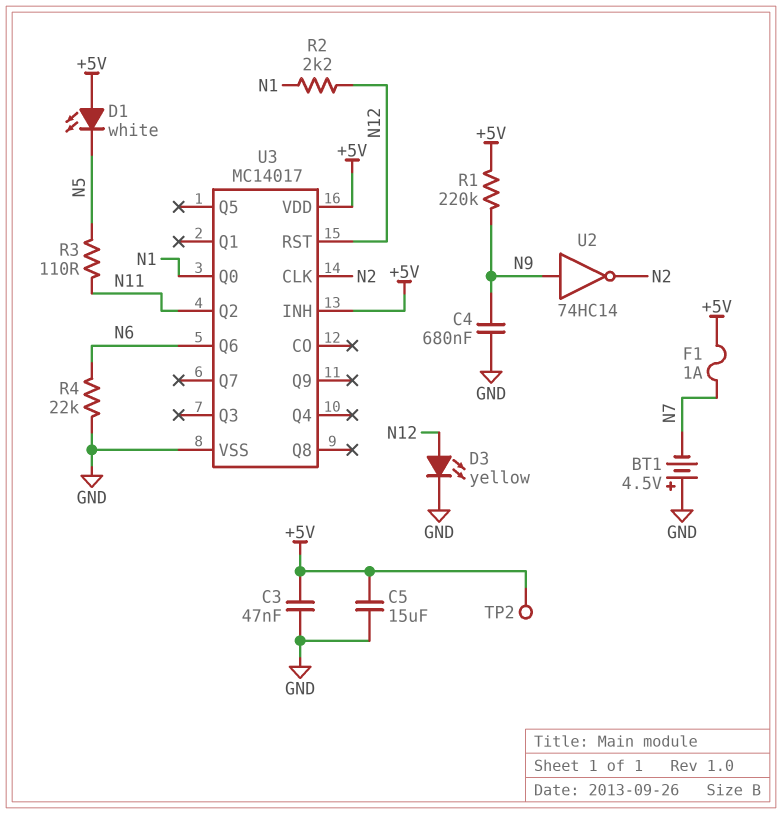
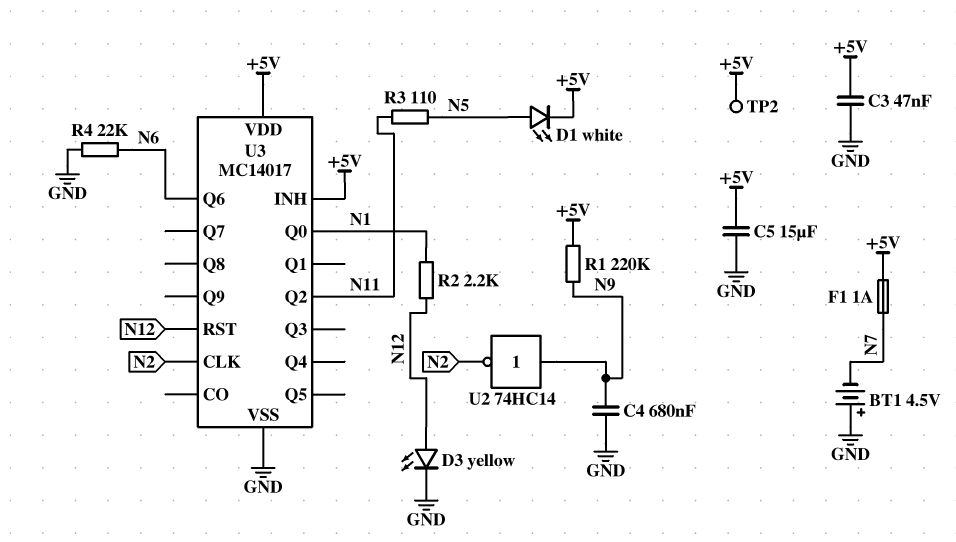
D1: LED white (A +5V, K N5) -> LED white (A N5, K +5V)

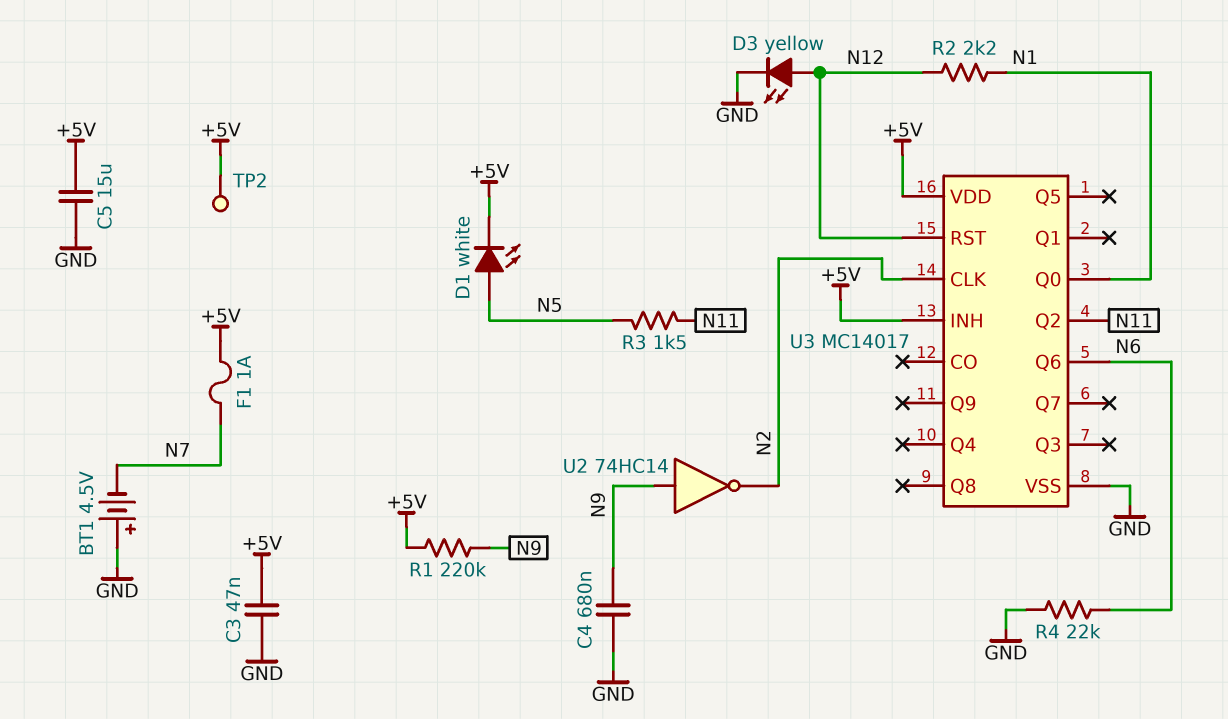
R3: 110 (N5, N11) -> 1.5k (N5, N11)

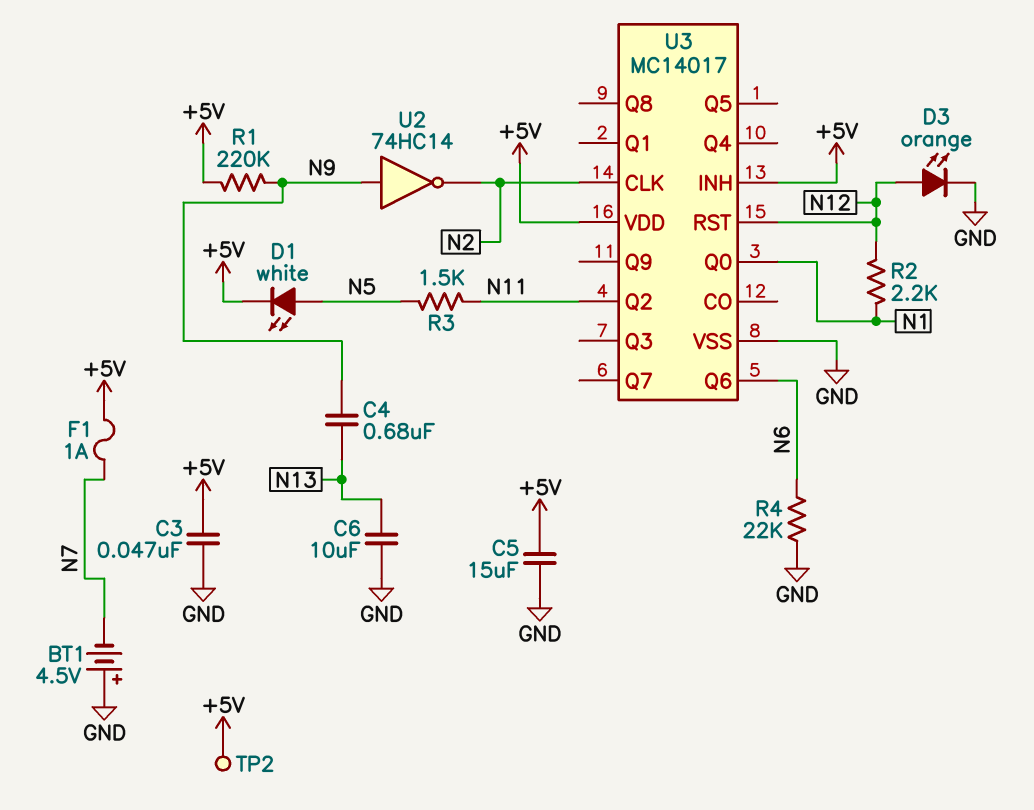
C4: 680nF (GND, N9) -> 680nF (N9, N13)
C6: none -> 10uF (GND, N13)
D3: LED yellow (A N12, K GND) -> LED orange (A N12, K GND)

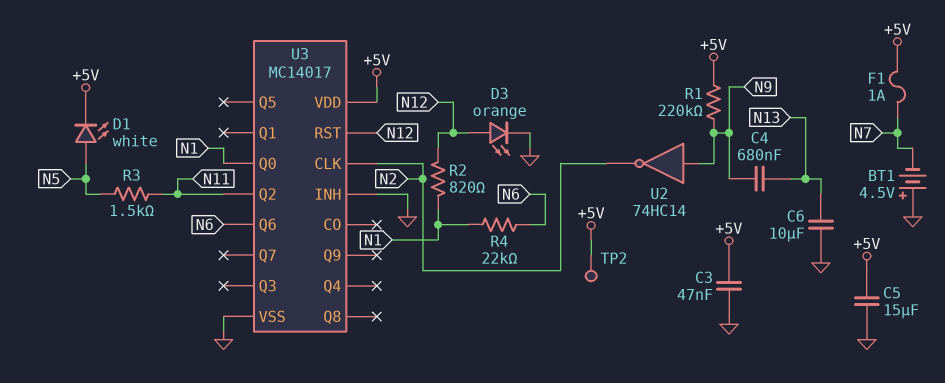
R2: 2.2k (N1, N12) -> 820 (N1, N12)
R4: 22k (GND, N6) -> 22k (N1, N6)
U3 pin INH: +5V -> GND

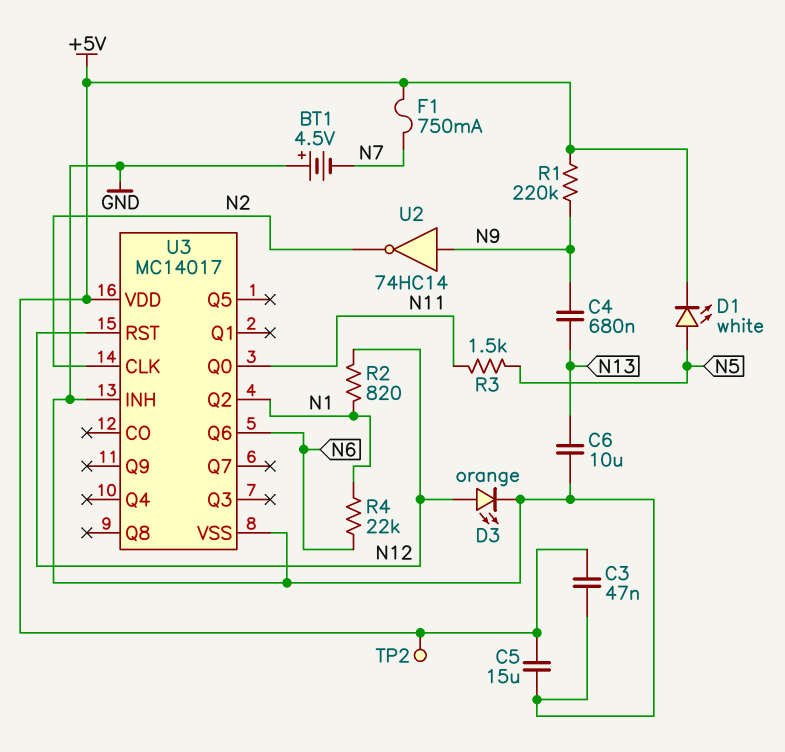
F1: 1A (+5V, N7) -> 750mA (+5V, N7)
U3 pin Q0: N1 -> N11
U3 pin Q2: N11 -> N1

